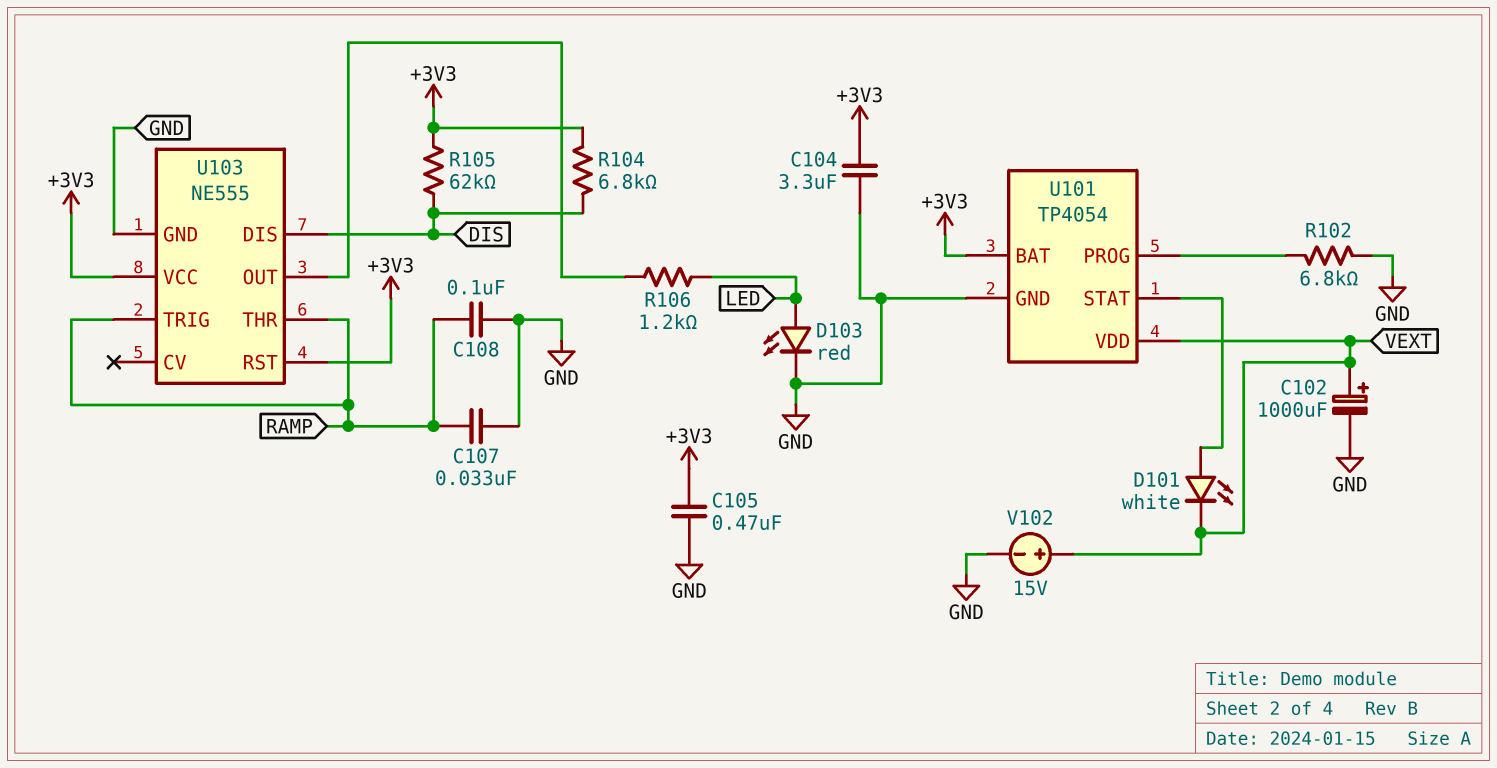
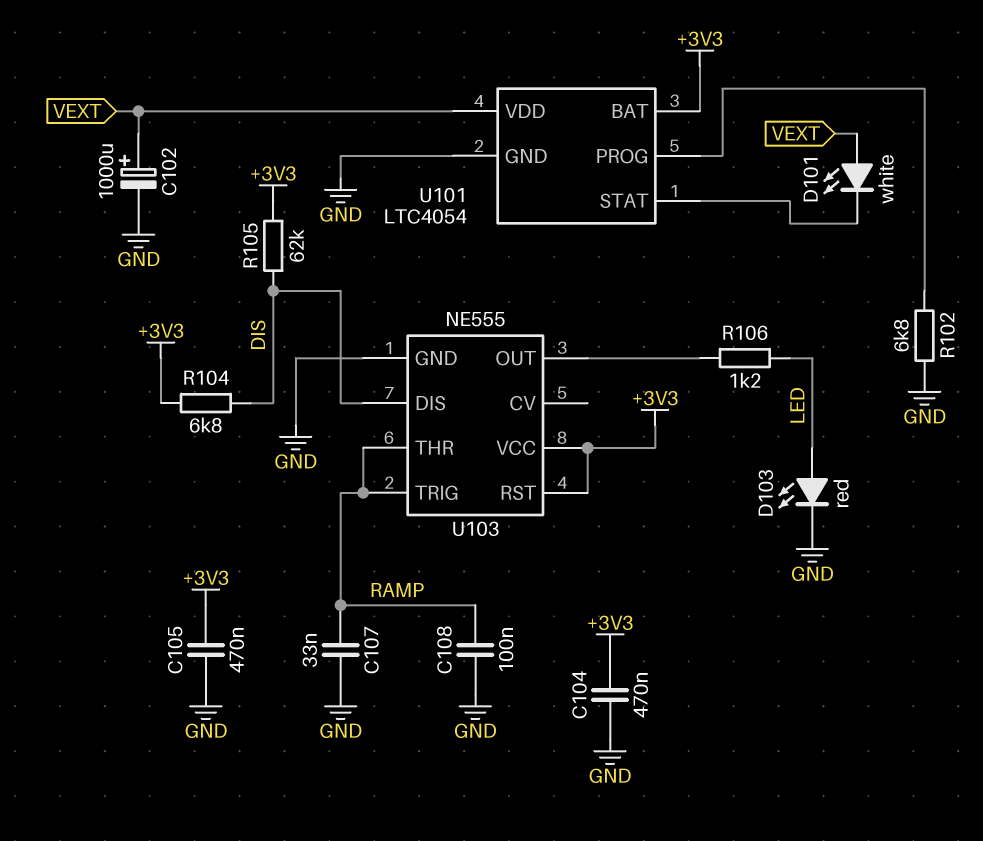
C104: 3.3uF (+3V3, GND) -> 470nF (+3V3, GND)
D101: LED white (A U101/STAT, K VEXT) -> LED white (A VEXT, K U101/STAT)
U101: TP4054 -> LTC4054
V102: 15V (plus VEXT, minus GND) -> none

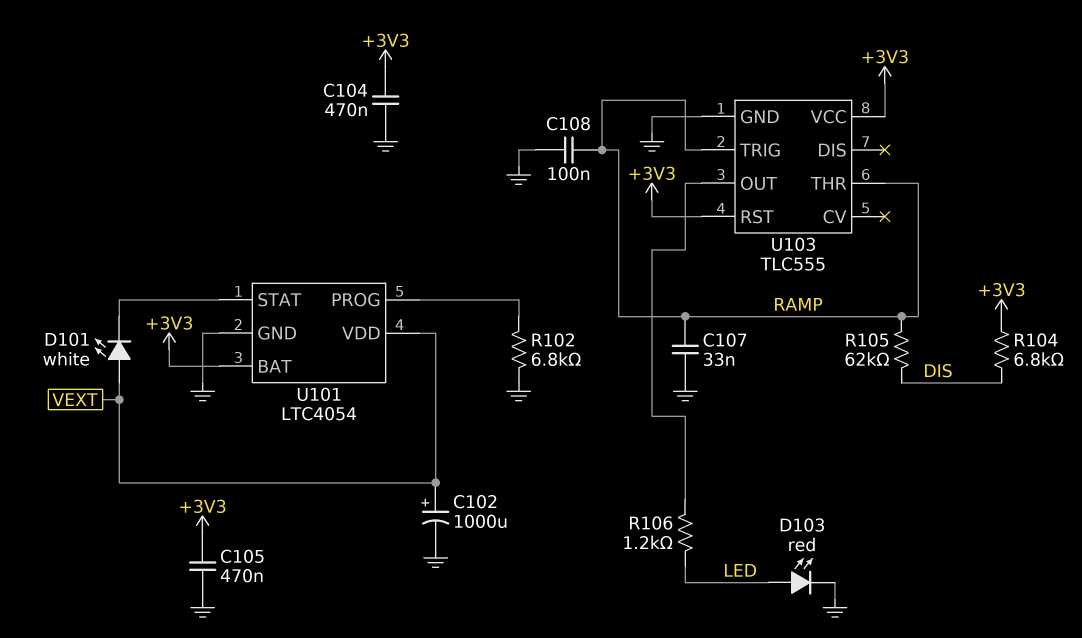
R105: 62k (+3V3, DIS) -> 62k (DIS, RAMP)
U103: NE555 -> TLC555
U103 pin DIS: DIS -> none

